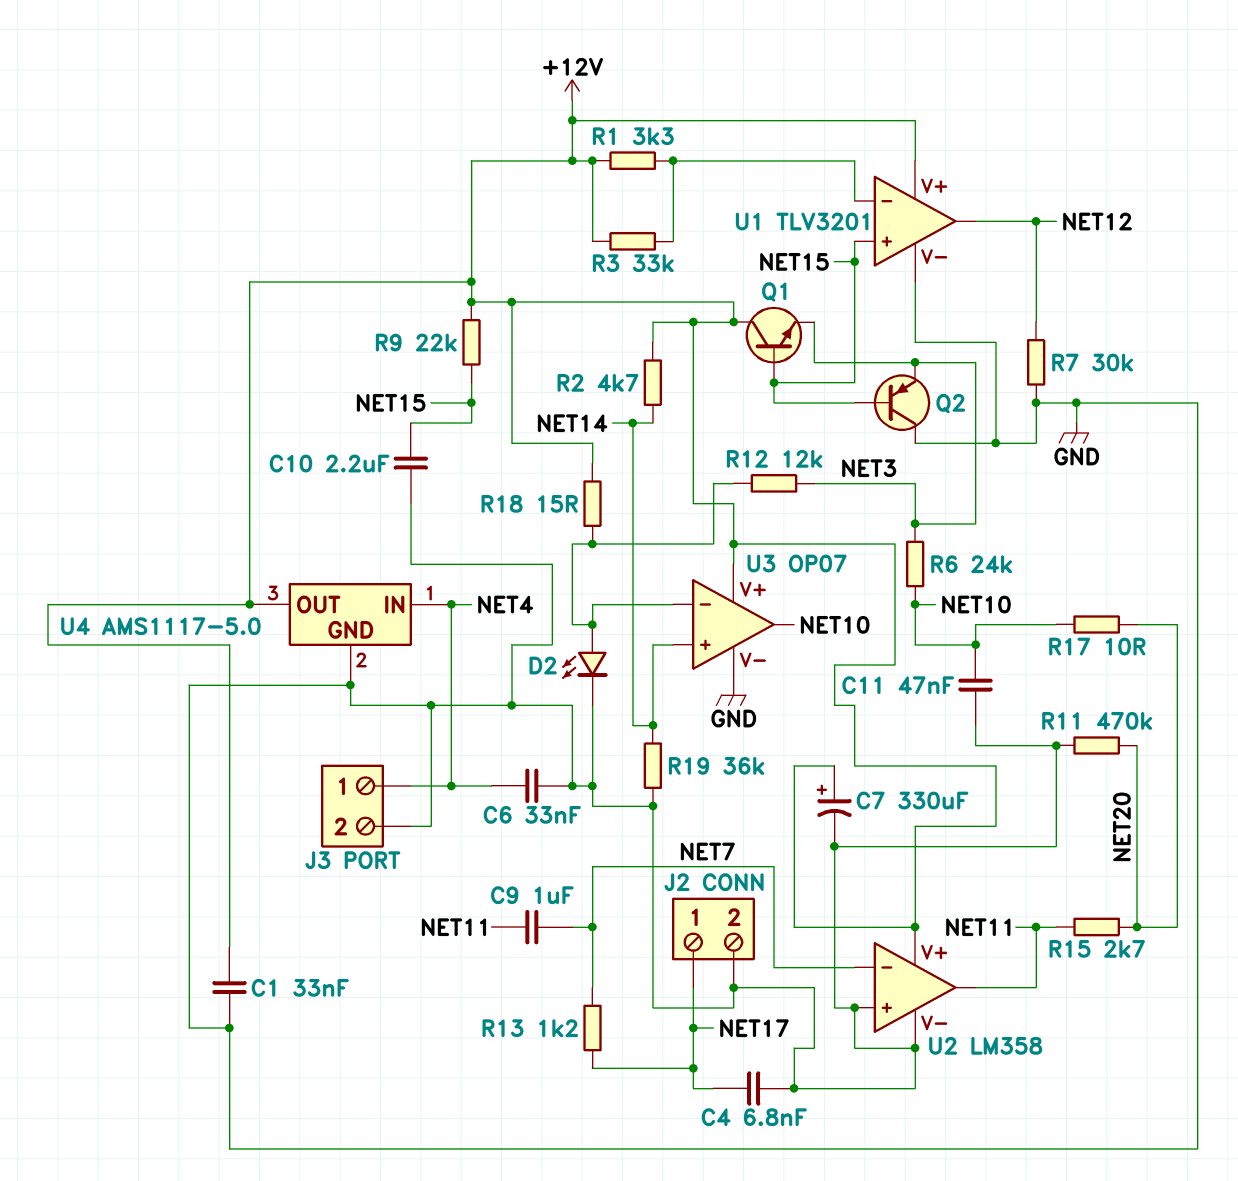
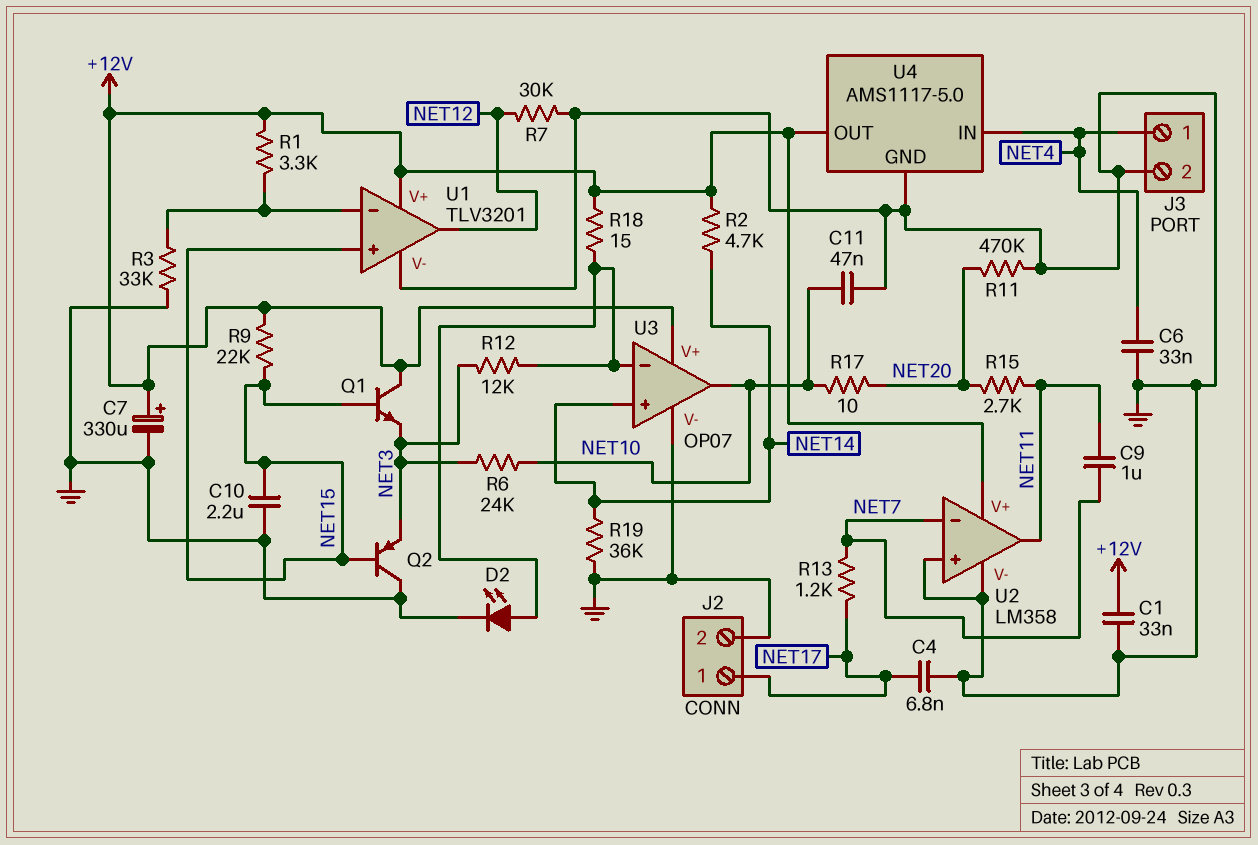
R3: 33k (+12V, U1/in-) -> 33k (GND, U1/in-)

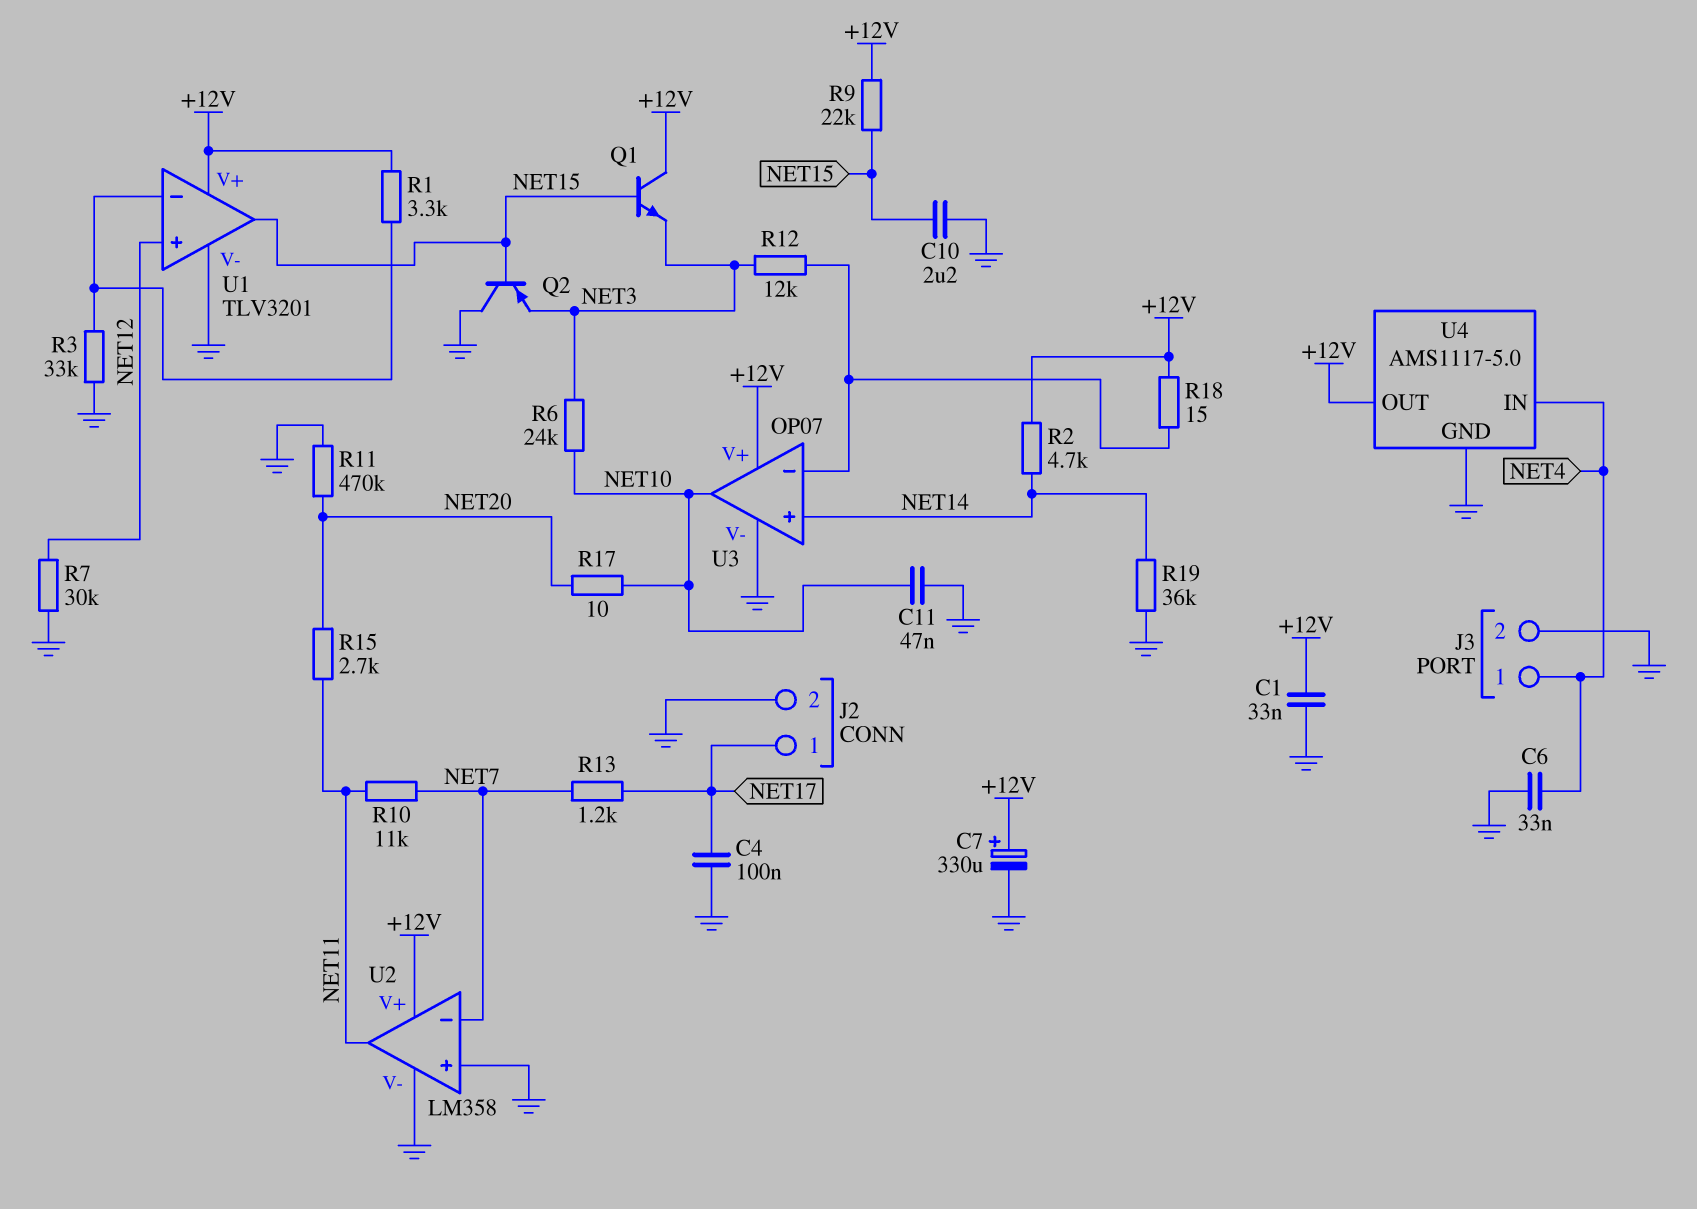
C4: 6.8nF (GND, NET17) -> 100nF (GND, NET17)
C9: 1uF (NET7, NET11) -> none
D2: LED (A U3/in-, K GND) -> none
R10: none -> 11k (NET7, NET11)
U1 pin in+: NET15 -> NET12
U1 pin out: NET12 -> NET15

